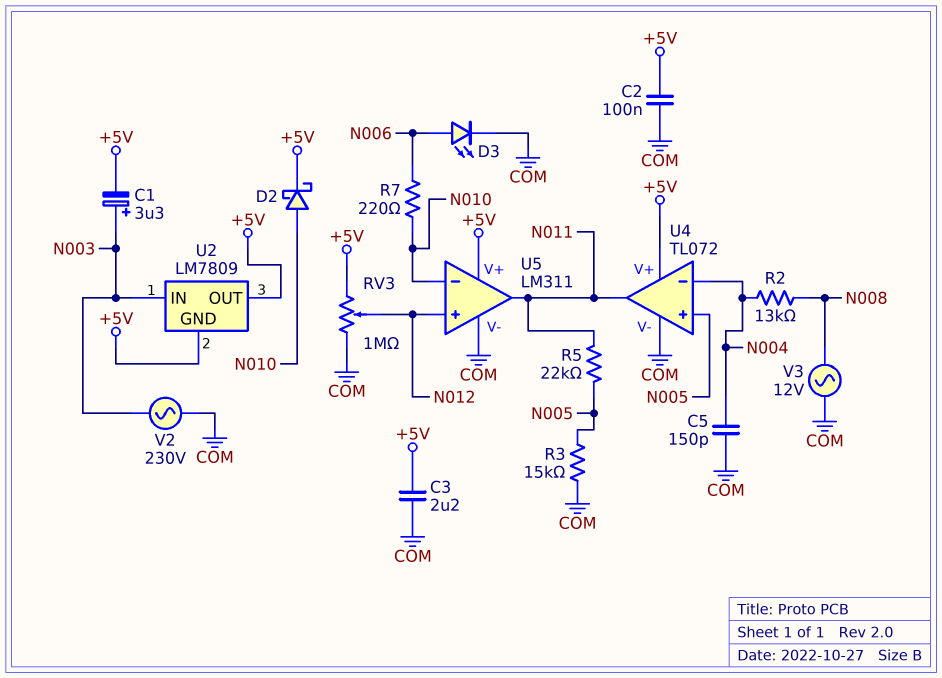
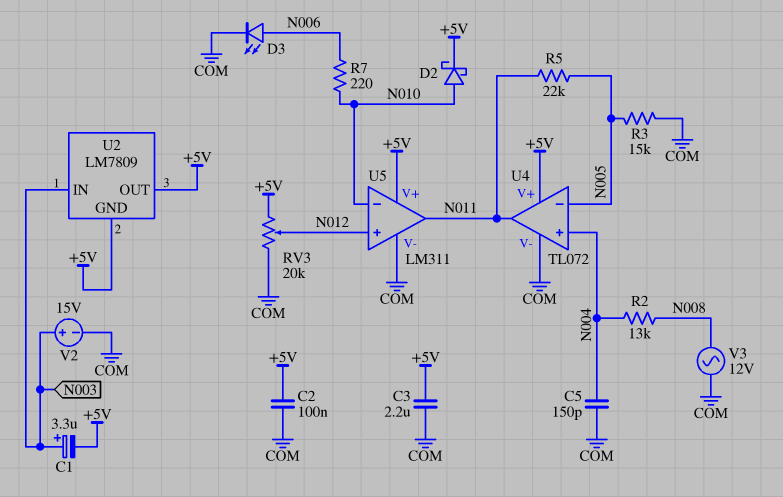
RV3: 1M (+5V, COM, wiper N012) -> 20k (+5V, COM, wiper N012)
U4 pin in+: N005 -> N004
U4 pin in-: N004 -> N005
V2: AC 230V (COM, N003) -> 15V (plus N003, minus COM)

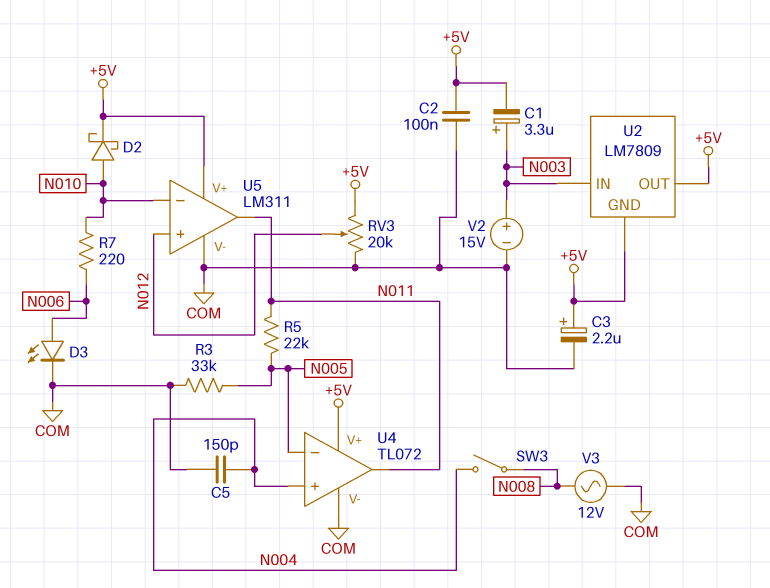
C3: 2.2uF (+5V, COM) -> 2.2uF (plus +5V, minus COM)
R2: 13k (N004, N008) -> none
R3: 15k (COM, N005) -> 33k (COM, N005)
SW3: none -> switch (N004, N008)

